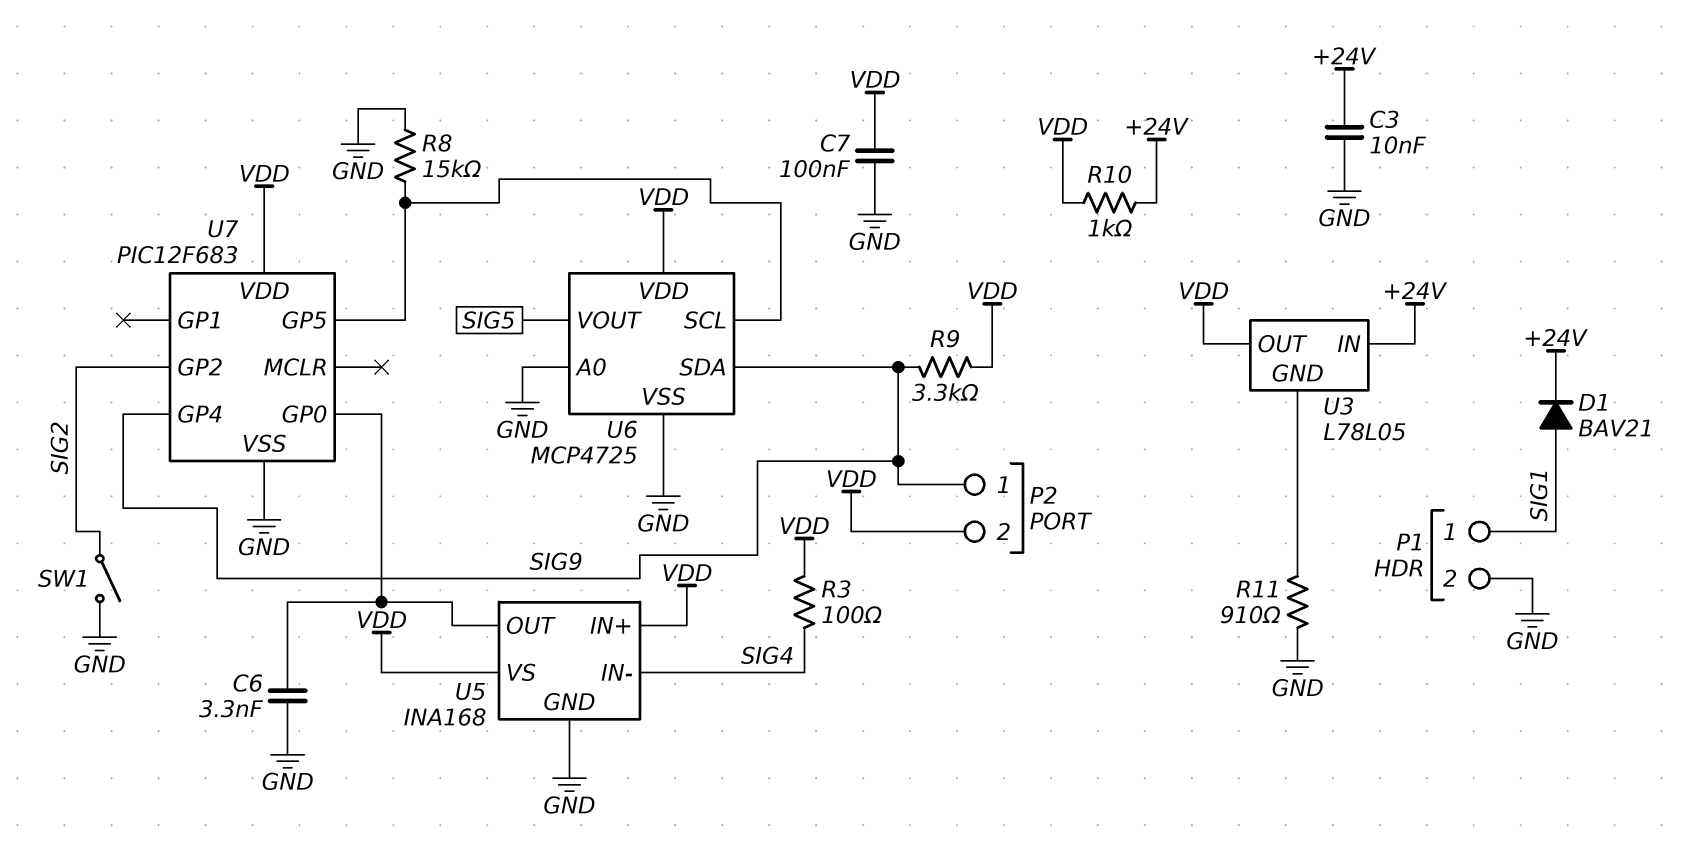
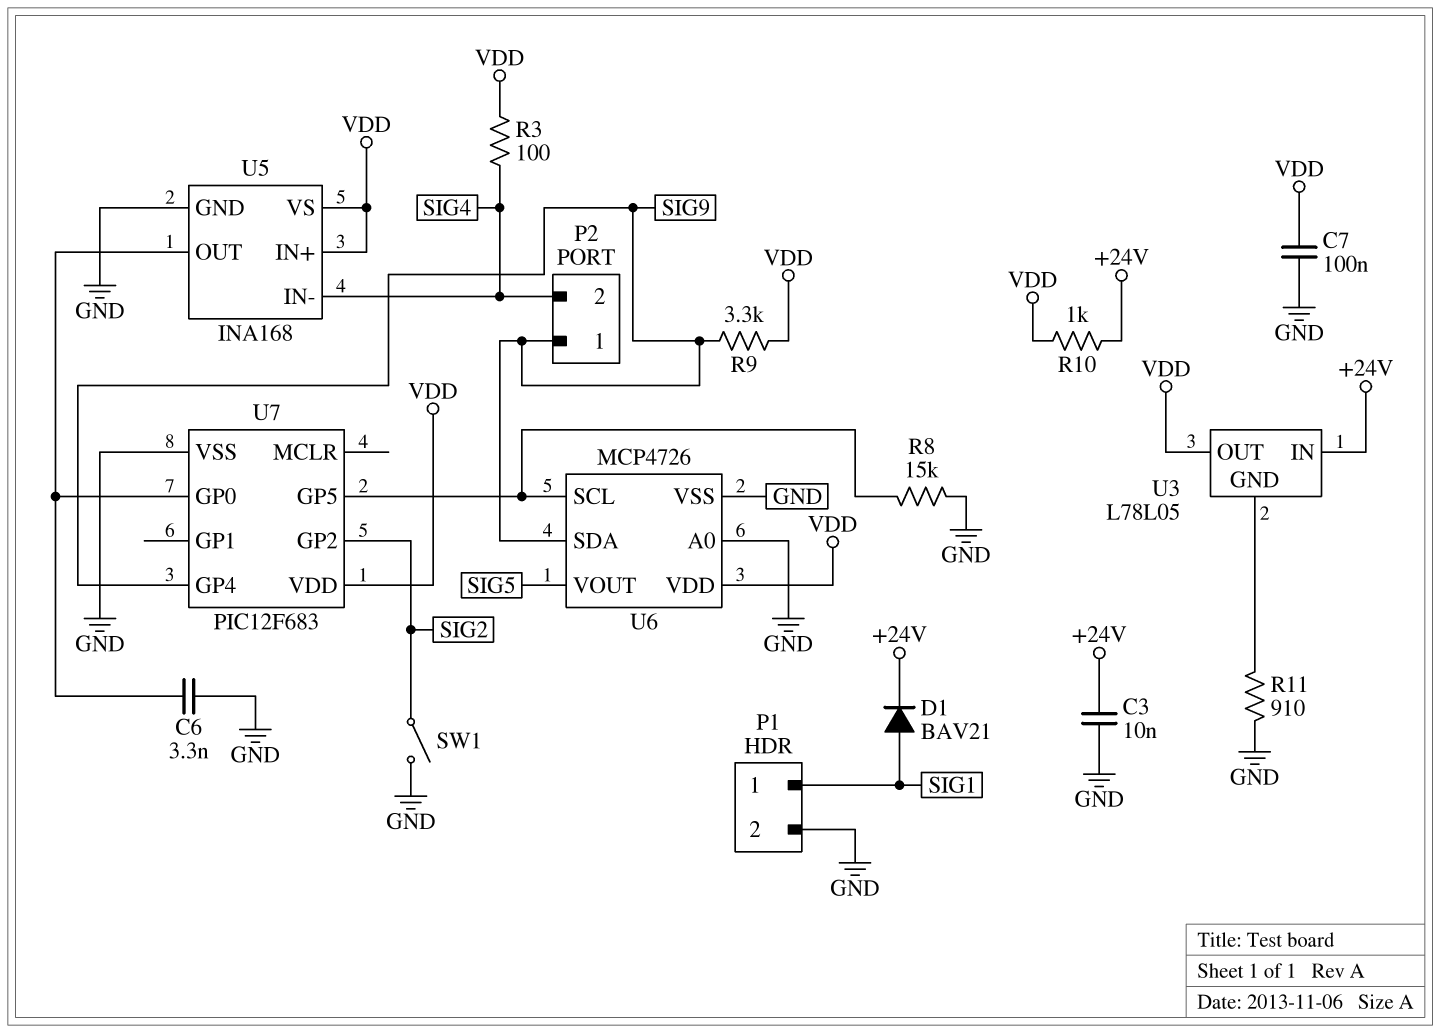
P2 pin 2: VDD -> SIG4
U6: MCP4725 -> MCP4726

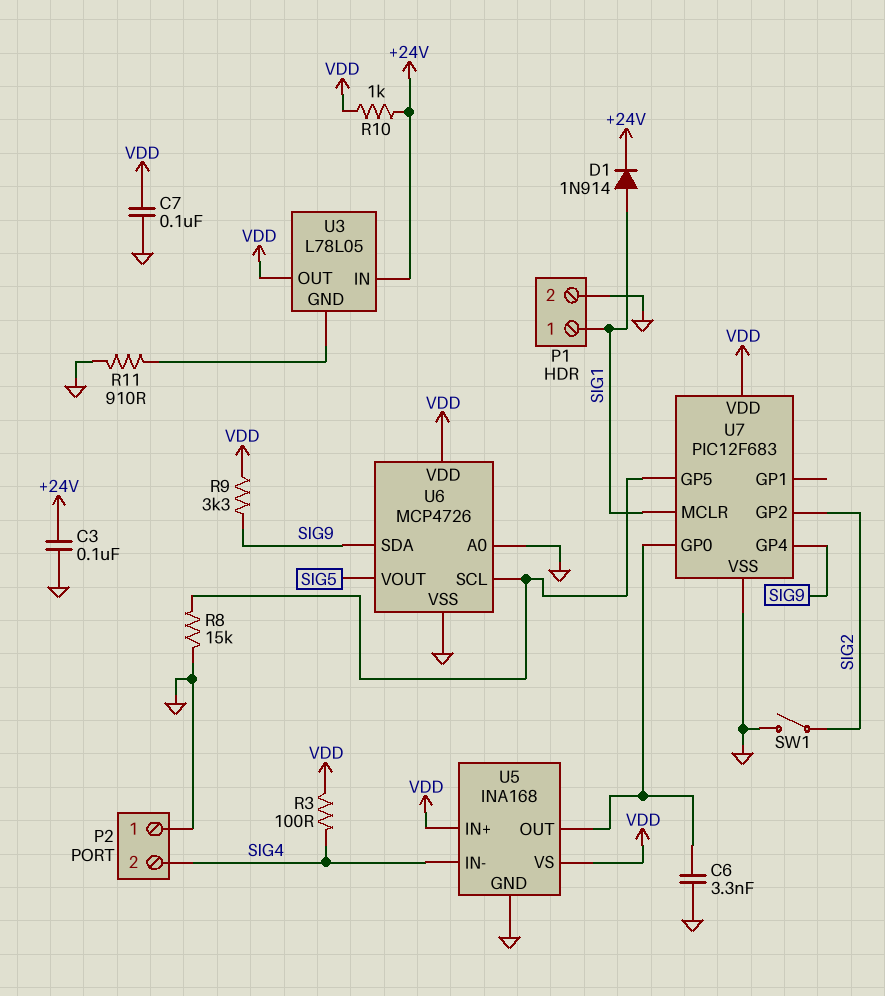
C3: 10nF (+24V, GND) -> 100nF (+24V, GND)
D1: diode BAV21 (A SIG1, K +24V) -> diode 1N914 (A SIG1, K +24V)
P2 pin 1: SIG9 -> GND
U7 pin MCLR: none -> SIG1

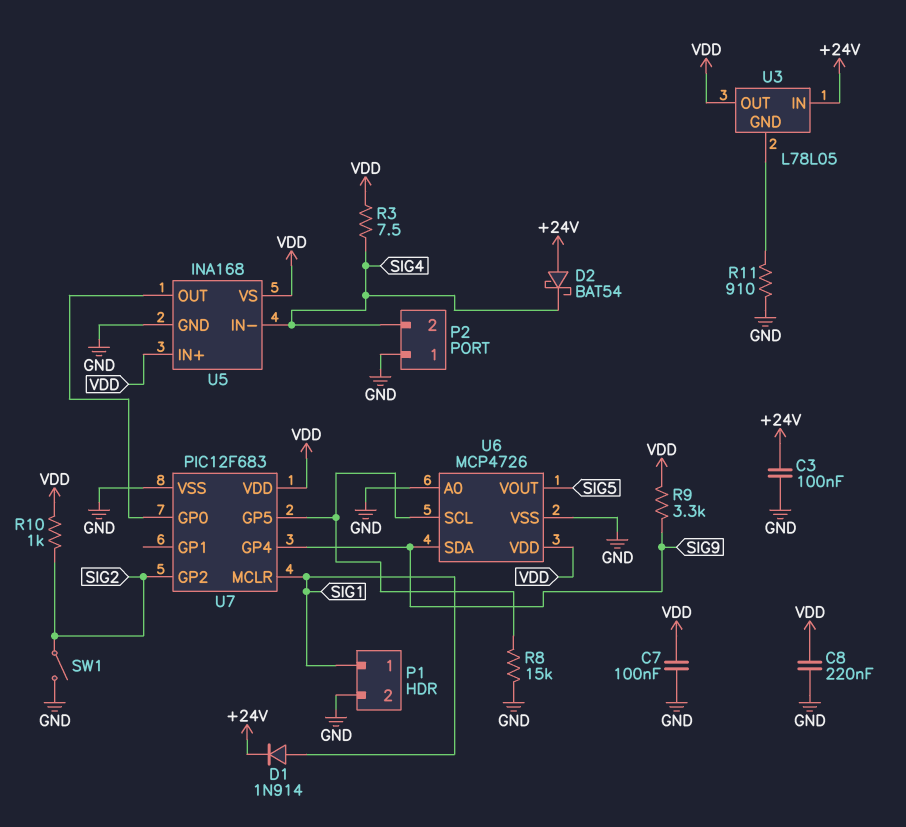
C6: 3.3nF (GND, U5/OUT) -> none
C8: none -> 220nF (GND, VDD)
D2: none -> schottky BAT54 (A +24V, K SIG4)
R3: 100 (SIG4, VDD) -> 7.5 (SIG4, VDD)
R10: 1k (+24V, VDD) -> 1k (SIG2, VDD)

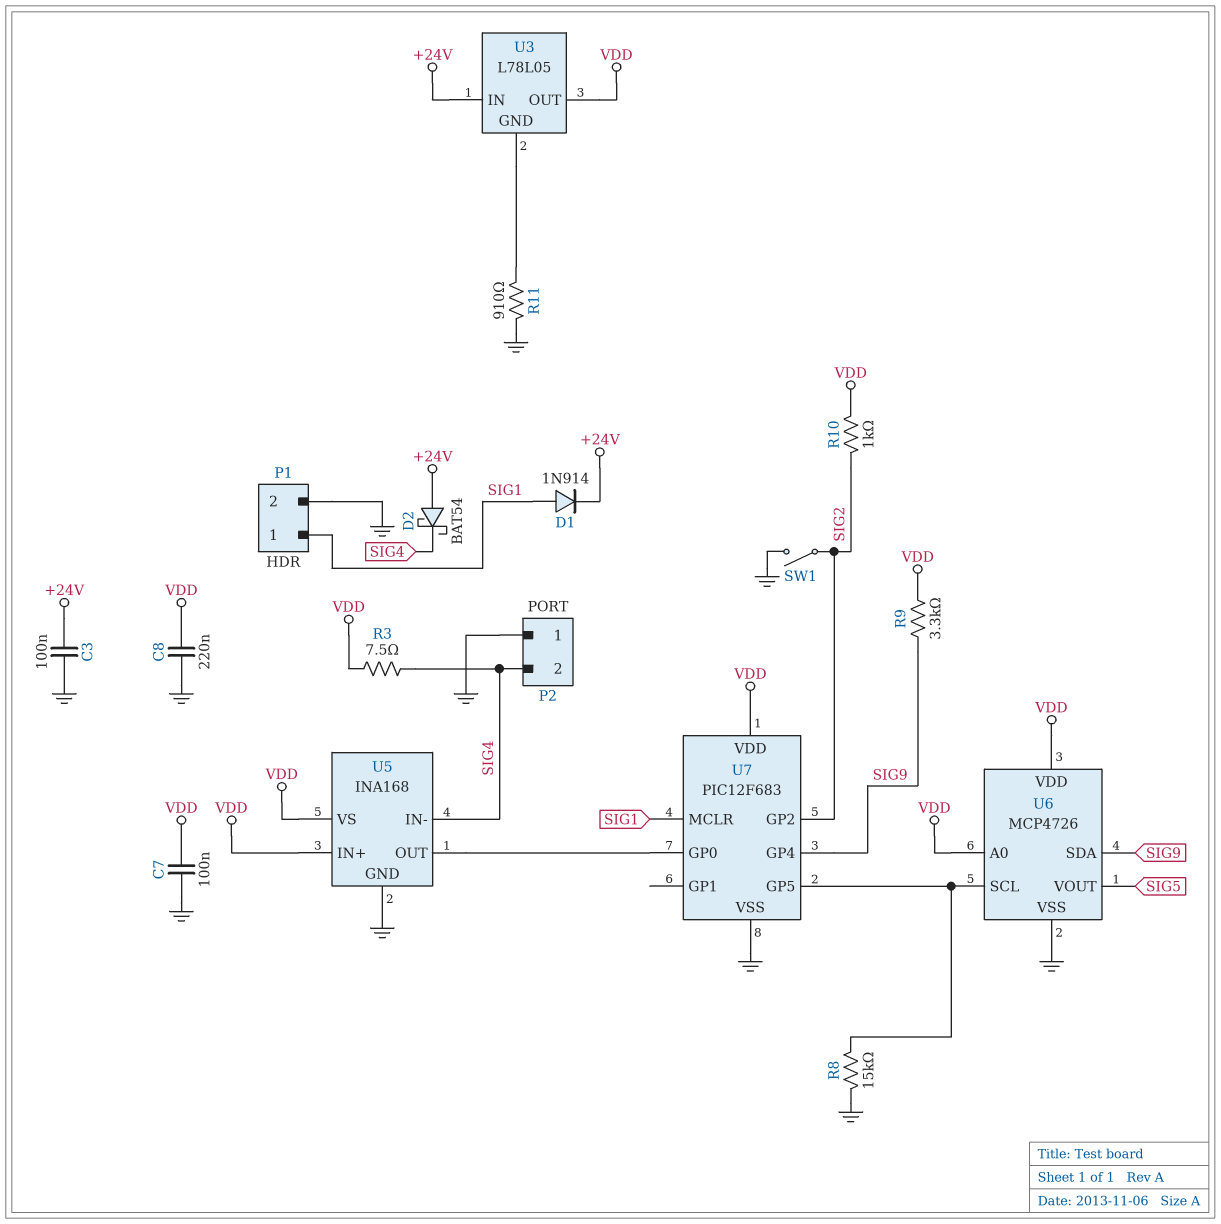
U6 pin A0: GND -> VDD

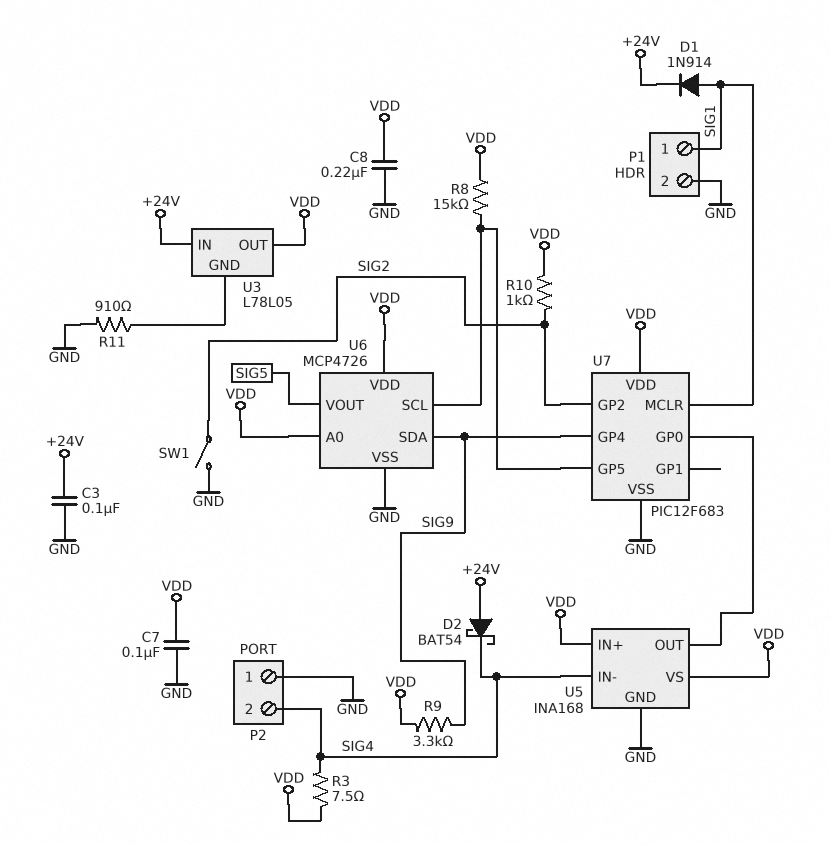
R8: 15k (GND, U6/SCL) -> 15k (U6/SCL, VDD)

